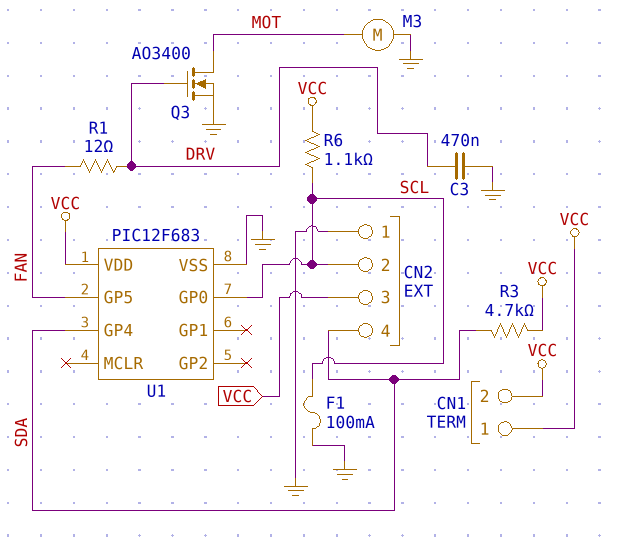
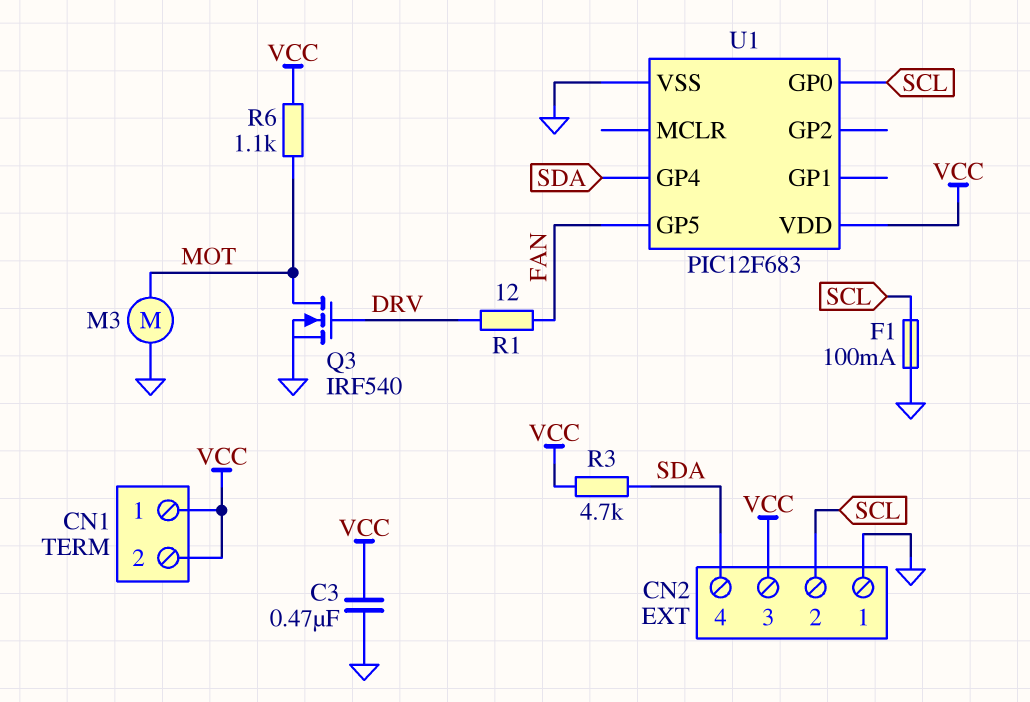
C3: 470nF (DRV, GND) -> 470nF (GND, VCC)
Q3: NMOS AO3400 (G DRV, D MOT, S GND) -> NMOS IRF540 (G DRV, D MOT, S GND)
R6: 1.1k (SCL, VCC) -> 1.1k (MOT, VCC)

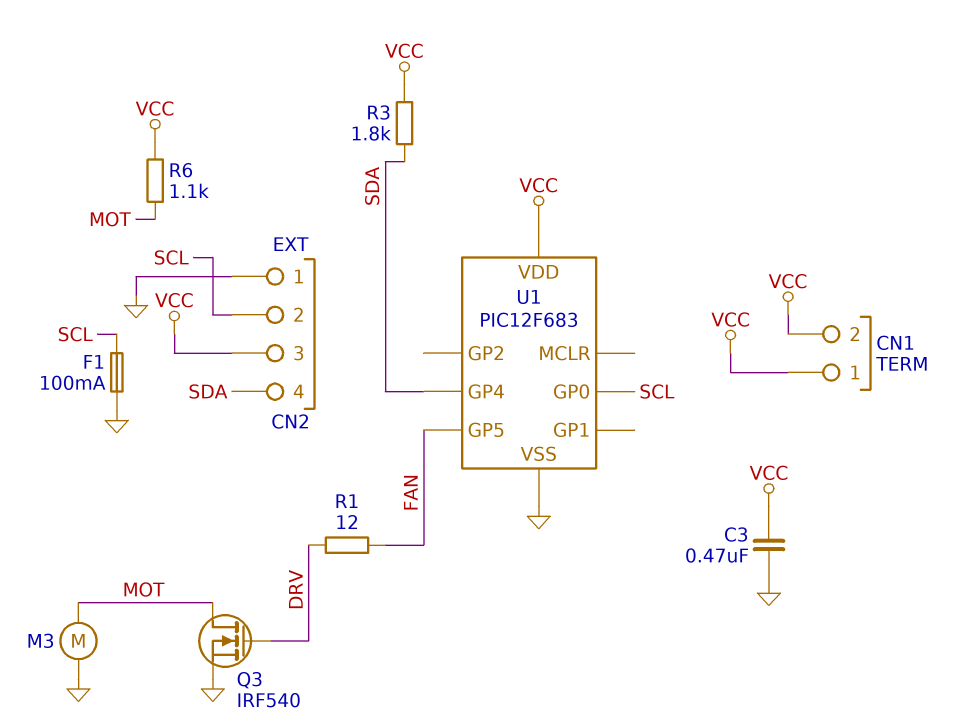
R3: 4.7k (SDA, VCC) -> 1.8k (SDA, VCC)

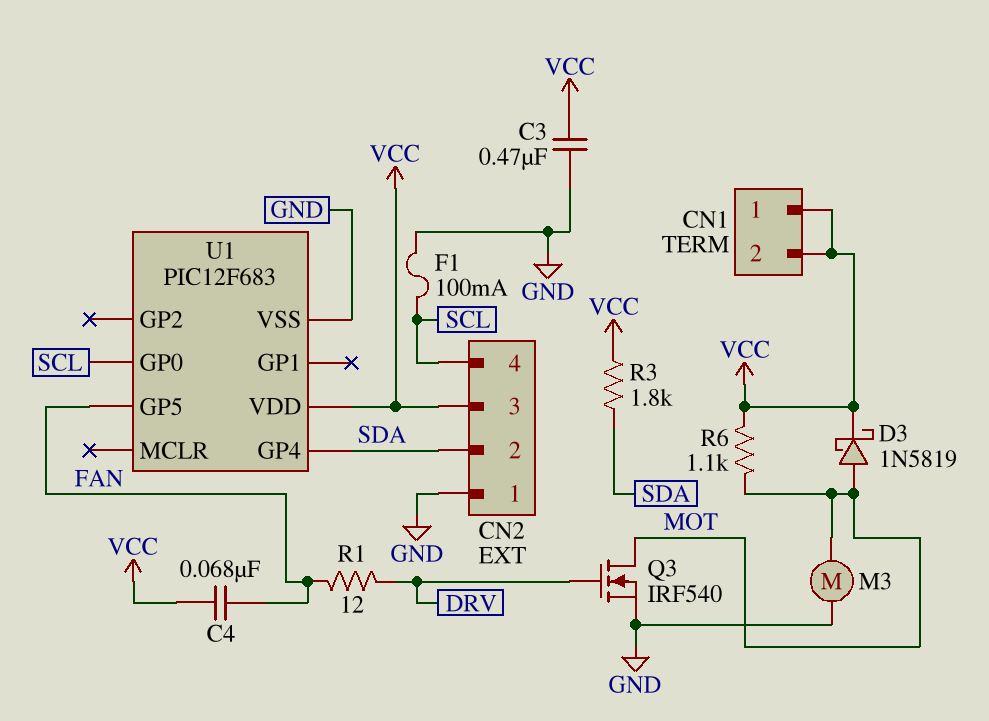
C4: none -> 68nF (FAN, VCC)
CN2 pin 2: SCL -> SDA
CN2 pin 4: SDA -> SCL
D3: none -> schottky 1N5819 (A MOT, K VCC)

